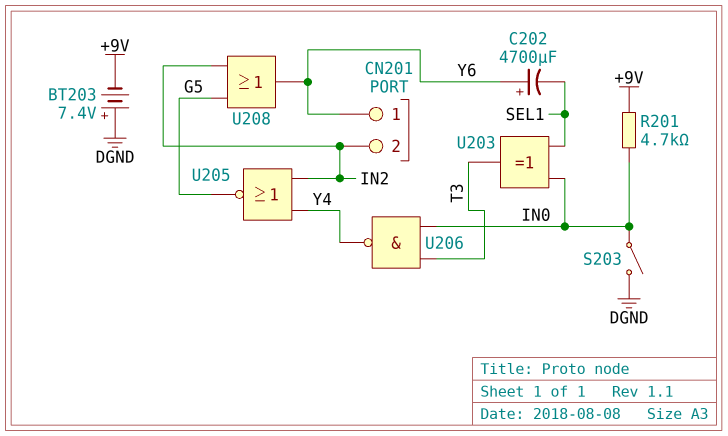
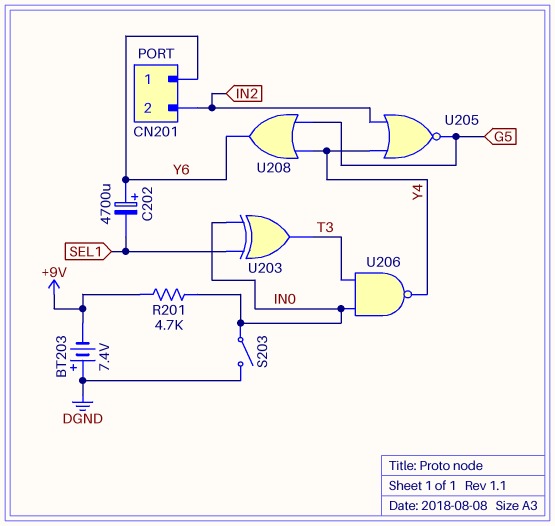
U208: OR (in G5, in IN2, out Y6) -> OR (in G5, in Y4, out Y6)

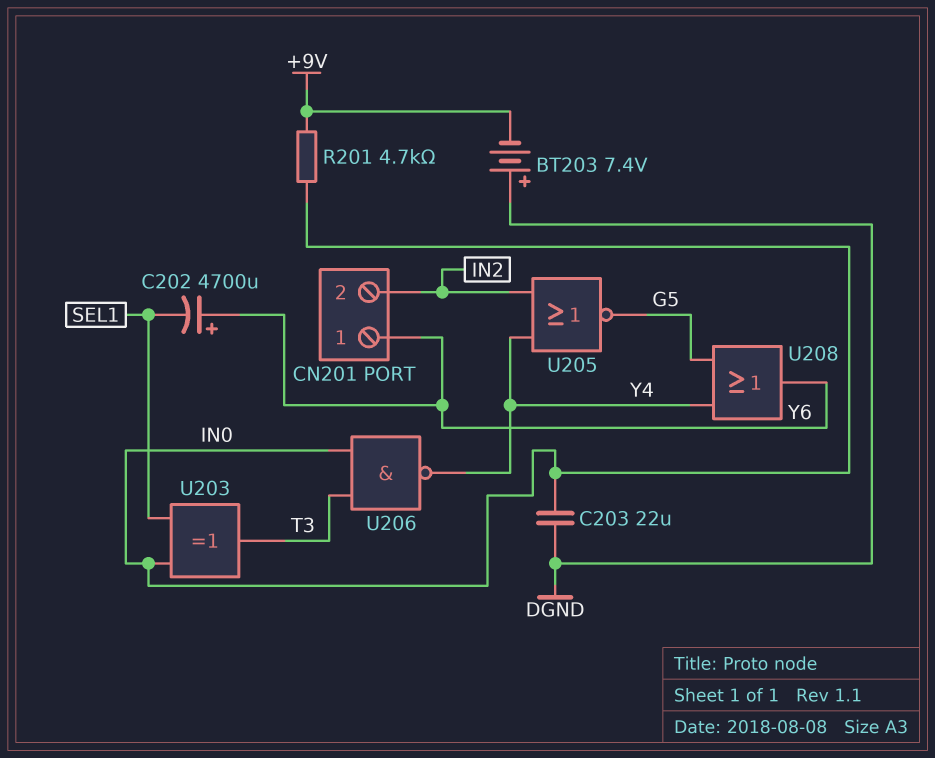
C203: none -> 22uF (DGND, IN0)
S203: switch (DGND, IN0) -> none

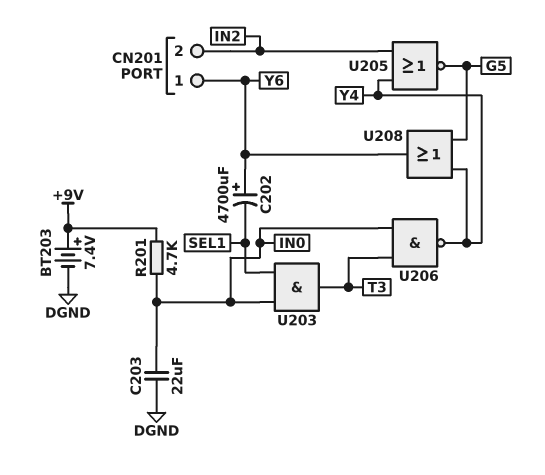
BT203: 7.4V (plus DGND, minus +9V) -> 7.4V (plus +9V, minus DGND)
U203: XOR (in IN0, in SEL1, out T3) -> AND (in IN0, in SEL1, out T3)

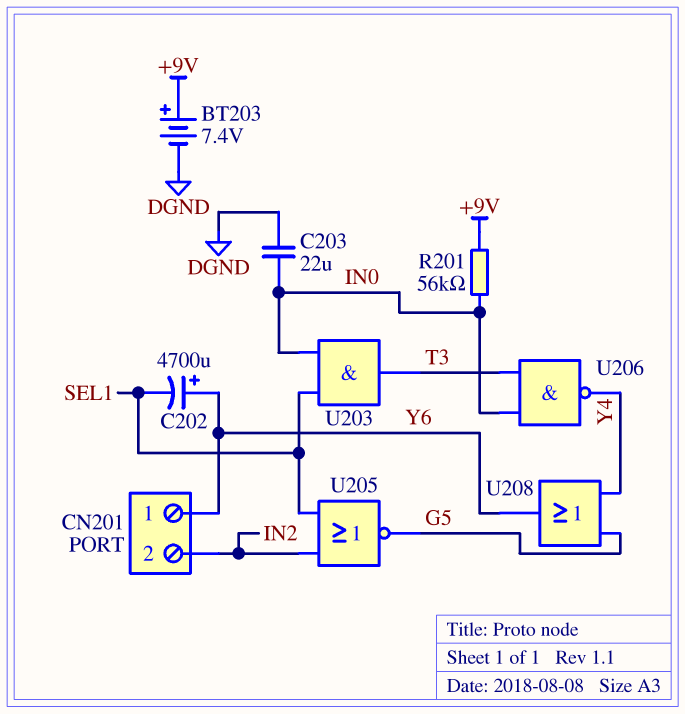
R201: 4.7k (+9V, IN0) -> 56k (+9V, IN0)
U205: NOR (in IN2, in Y4, out G5) -> NOR (in IN2, in SEL1, out G5)

